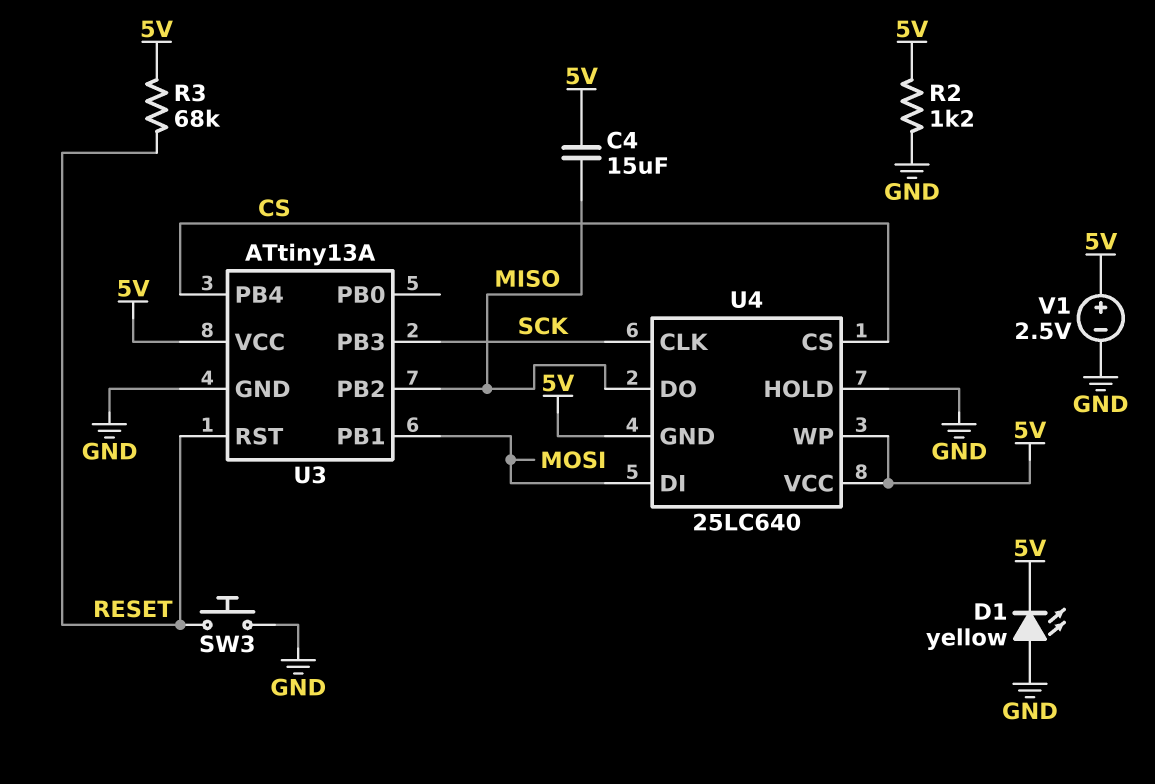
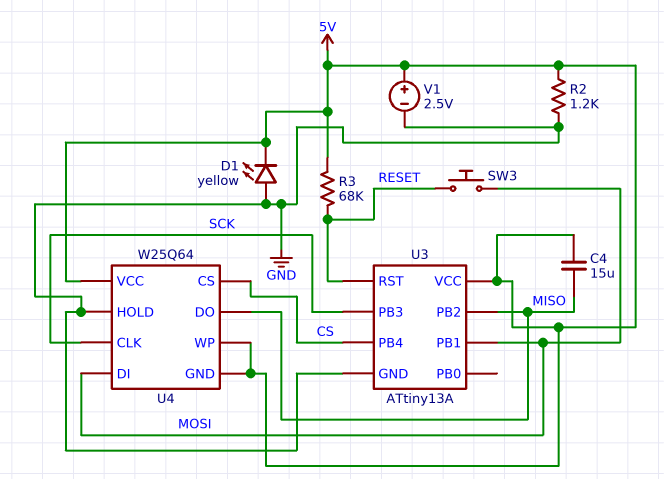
SW3: button (GND, RESET) -> button (MOSI, RESET)
U4: 25LC640 -> W25Q64

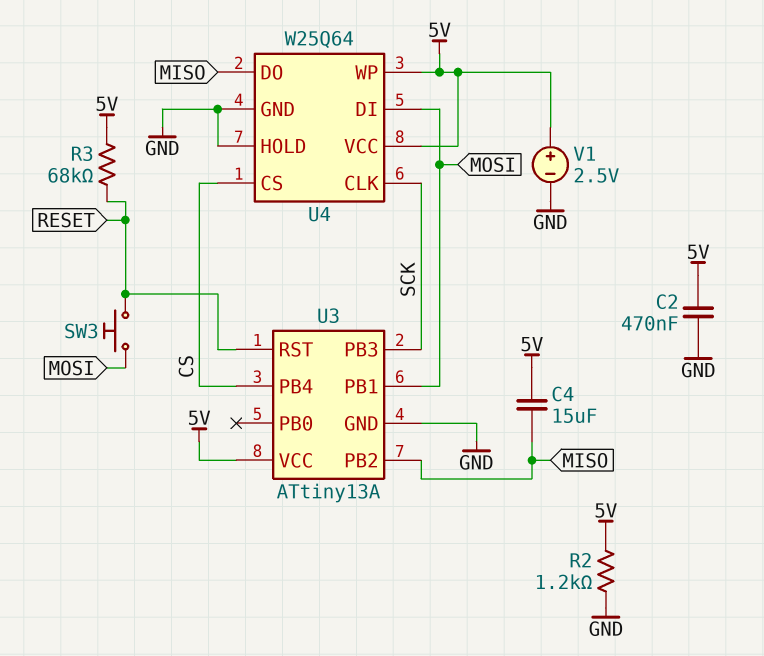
C2: none -> 470nF (5V, GND)
D1: LED yellow (A GND, K 5V) -> none
U4 pin GND: 5V -> GND

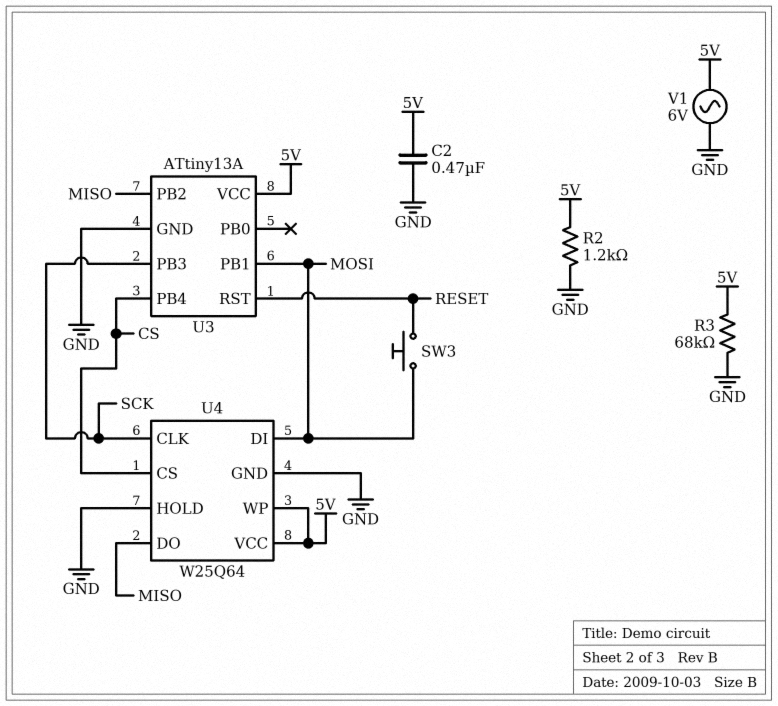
C4: 15uF (5V, MISO) -> none
R3: 68k (5V, RESET) -> 68k (5V, GND)
V1: 2.5V (plus 5V, minus GND) -> AC 6V (5V, GND)

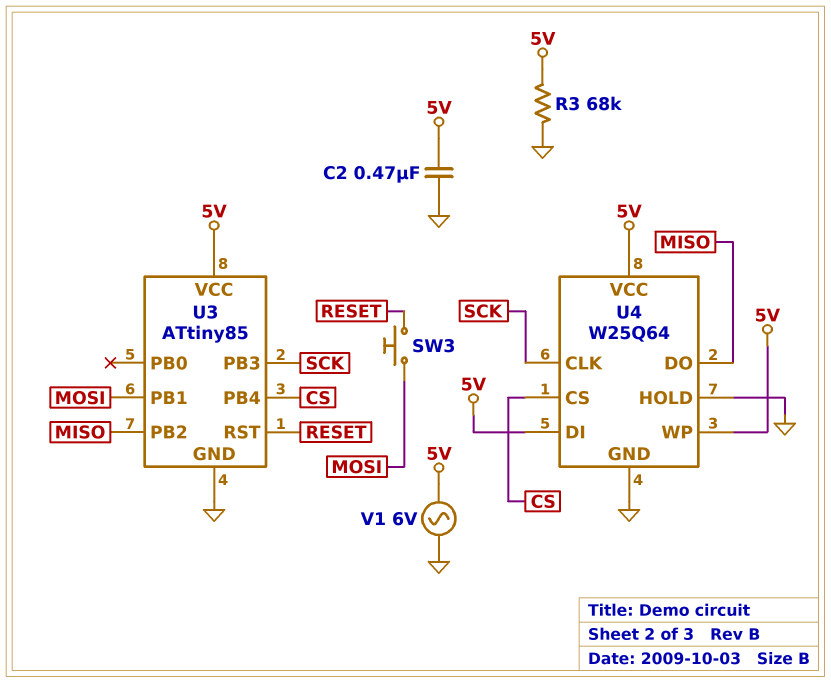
R2: 1.2k (5V, GND) -> none
U3: ATtiny13A -> ATtiny85
U4 pin DI: MOSI -> 5V

